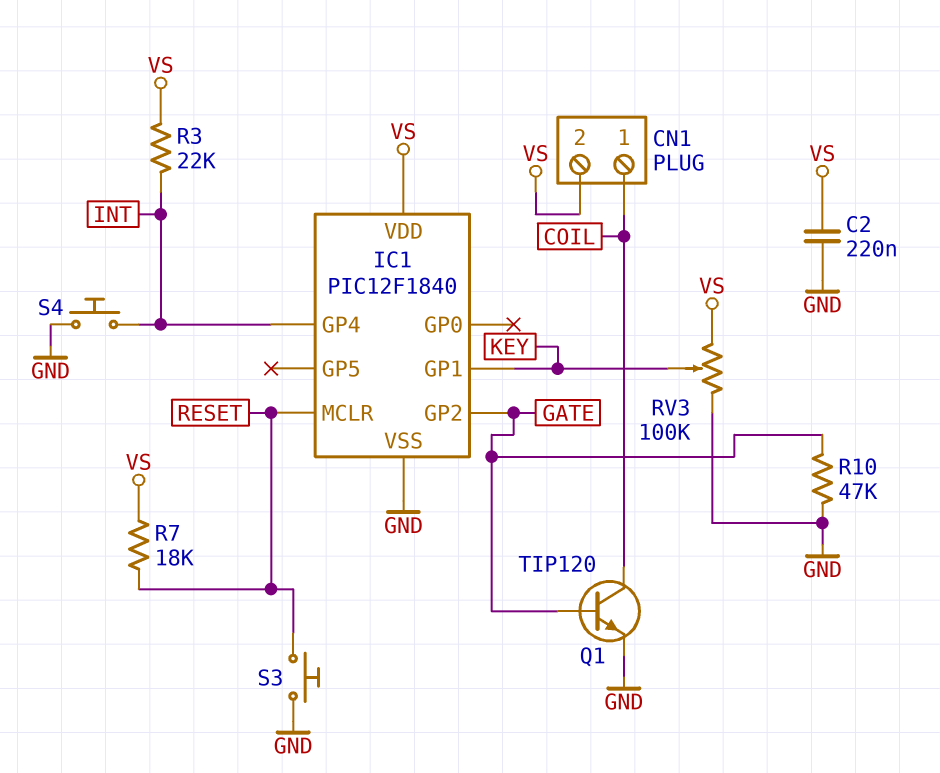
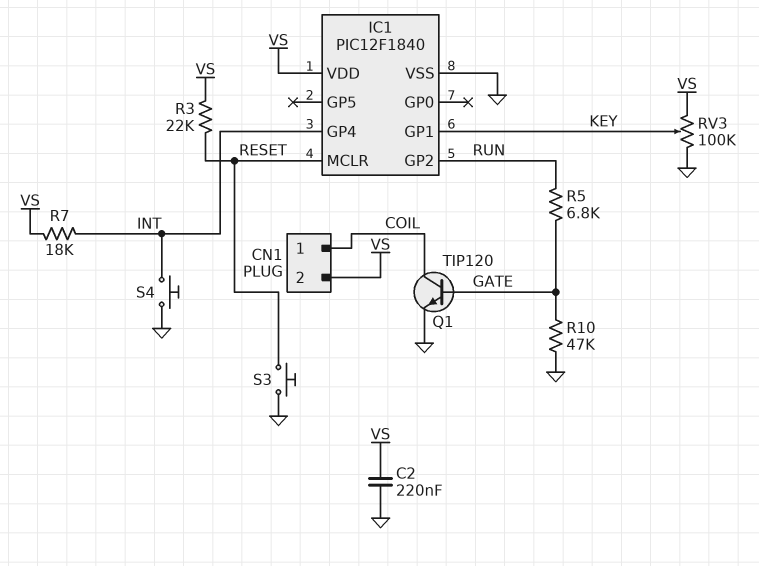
IC1 pin GP2: GATE -> RUN
R3: 22k (INT, VS) -> 22k (RESET, VS)
R5: none -> 6.8k (GATE, RUN)
R7: 18k (RESET, VS) -> 18k (INT, VS)

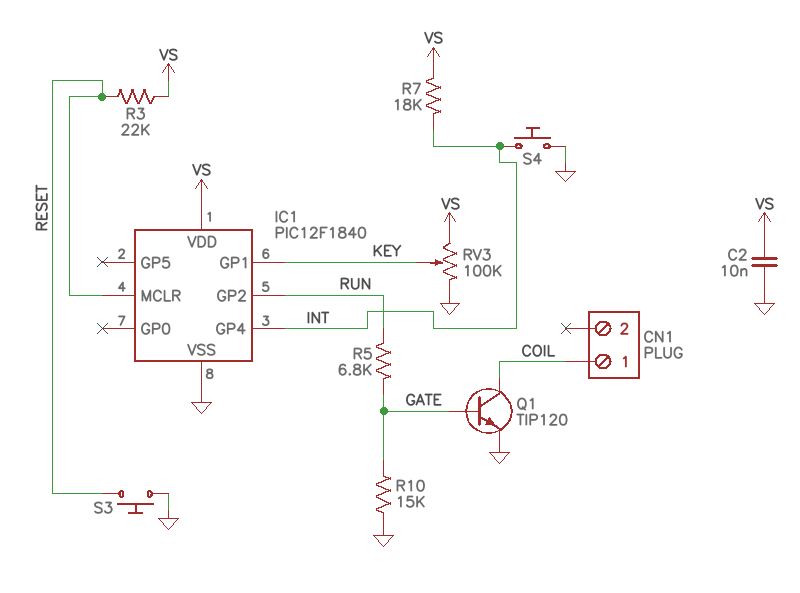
C2: 220nF (GND, VS) -> 10nF (GND, VS)
CN1 pin 2: VS -> none
R10: 47k (GATE, GND) -> 15k (GATE, GND)

